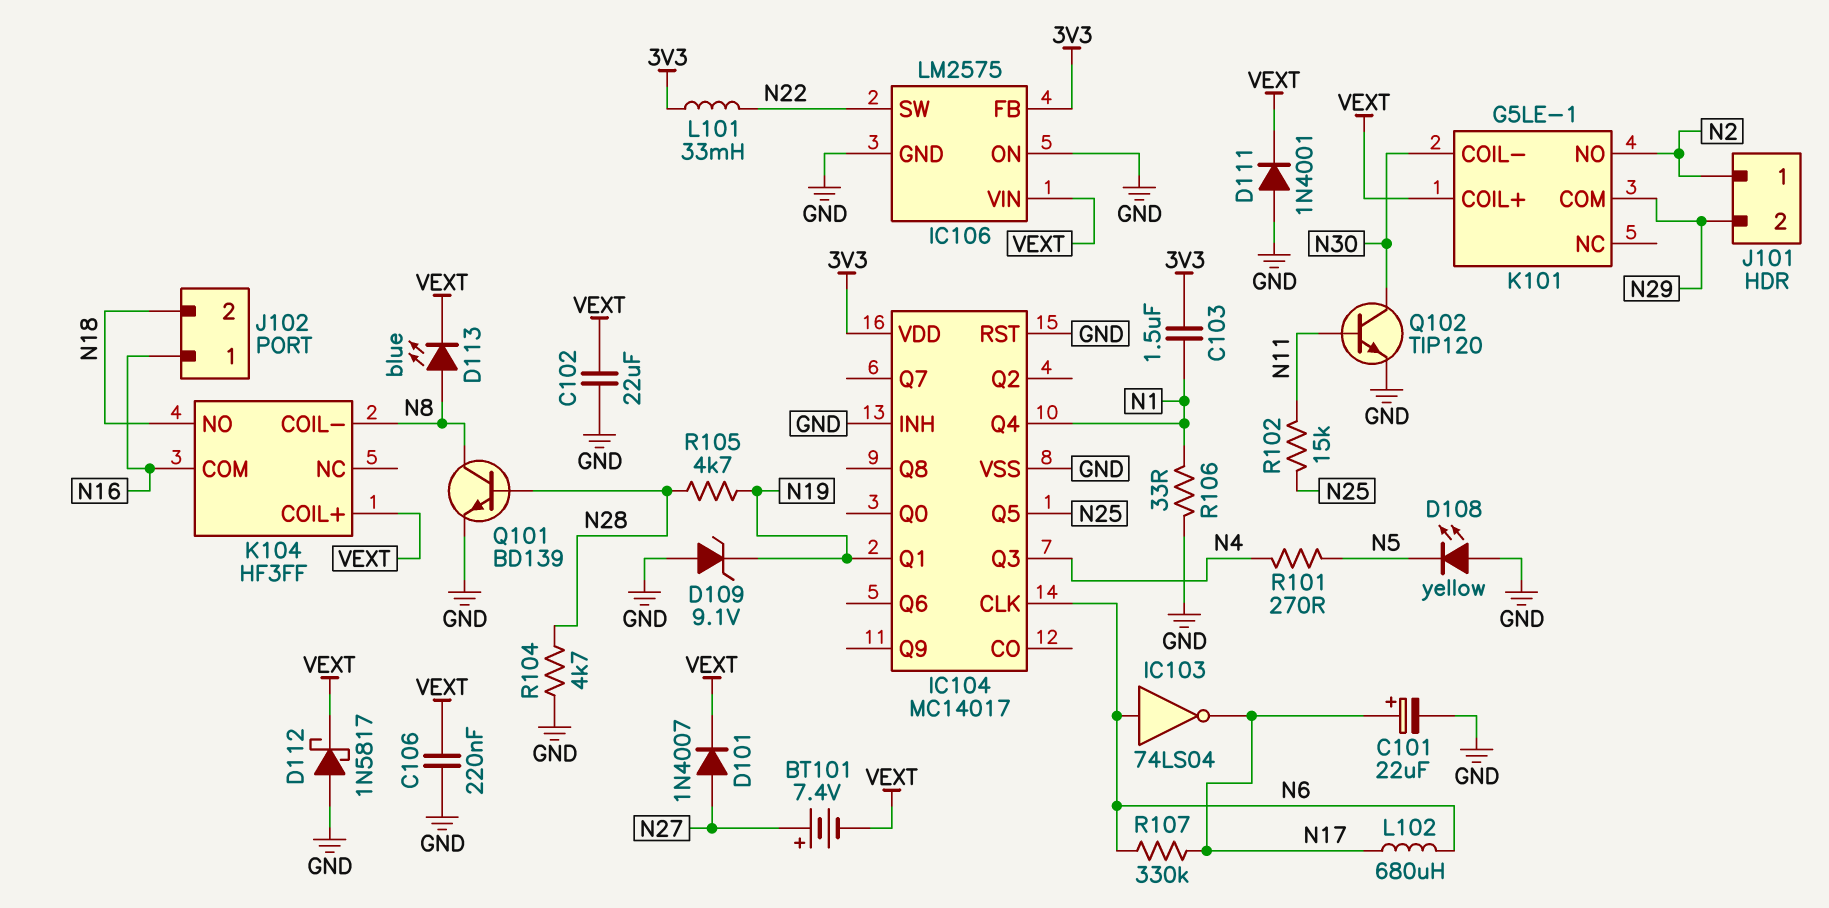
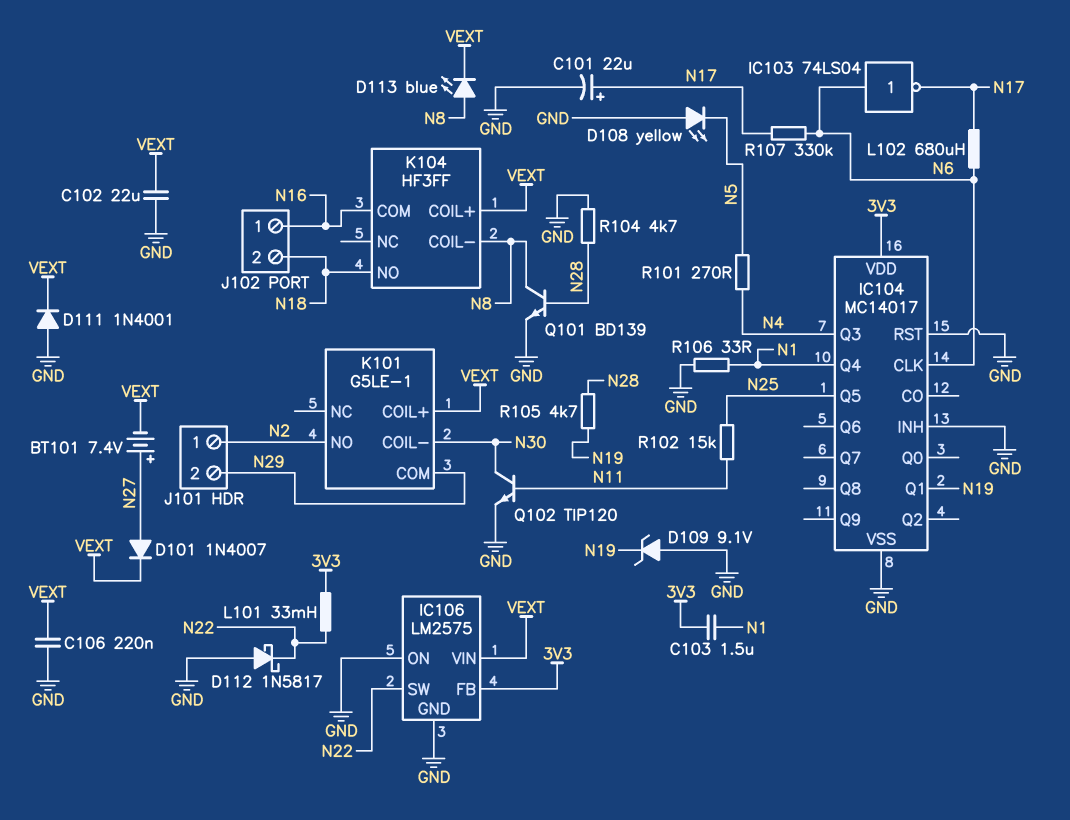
D112: schottky 1N5817 (A GND, K VEXT) -> schottky 1N5817 (A GND, K N22)

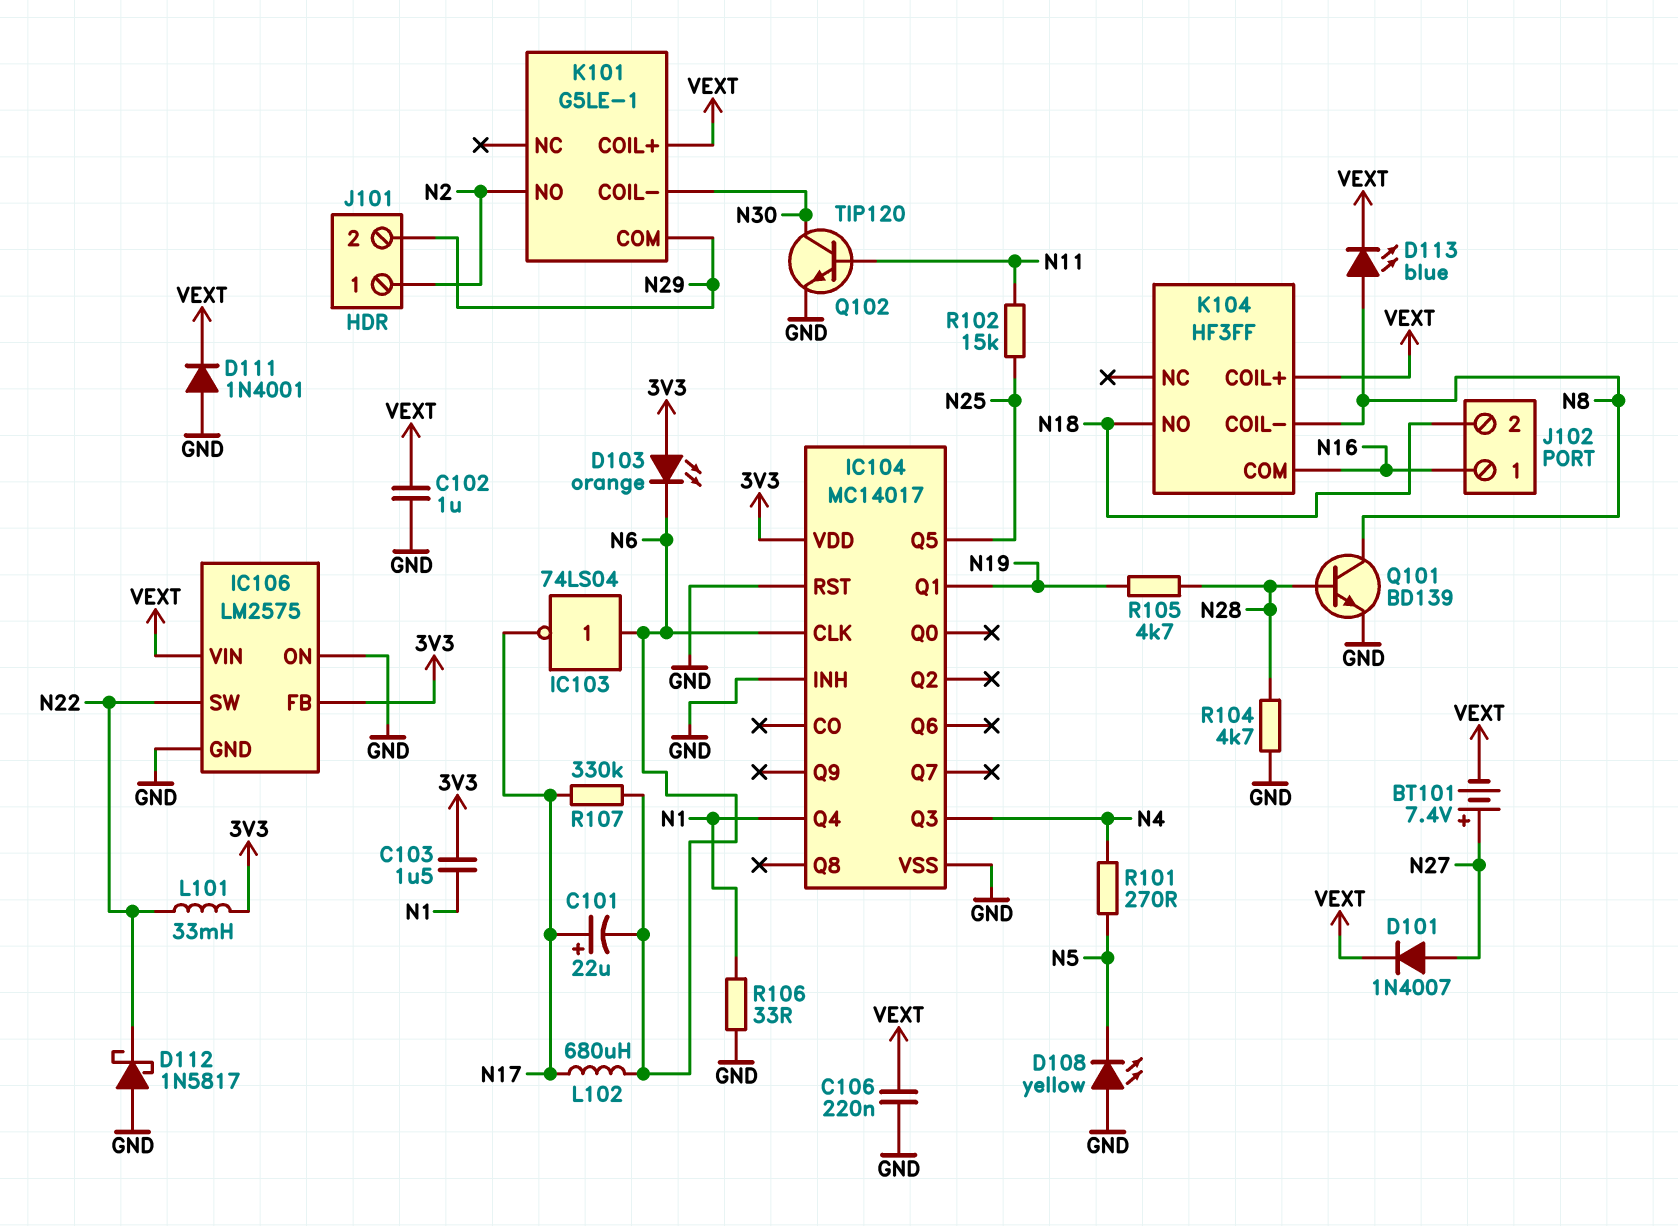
C101: 22uF (plus N17, minus GND) -> 22uF (plus N17, minus N6)
C102: 22uF (GND, VEXT) -> 1uF (GND, VEXT)
D103: none -> LED orange (A 3V3, K N6)
D109: zener 9.1V (A GND, K N19) -> none

